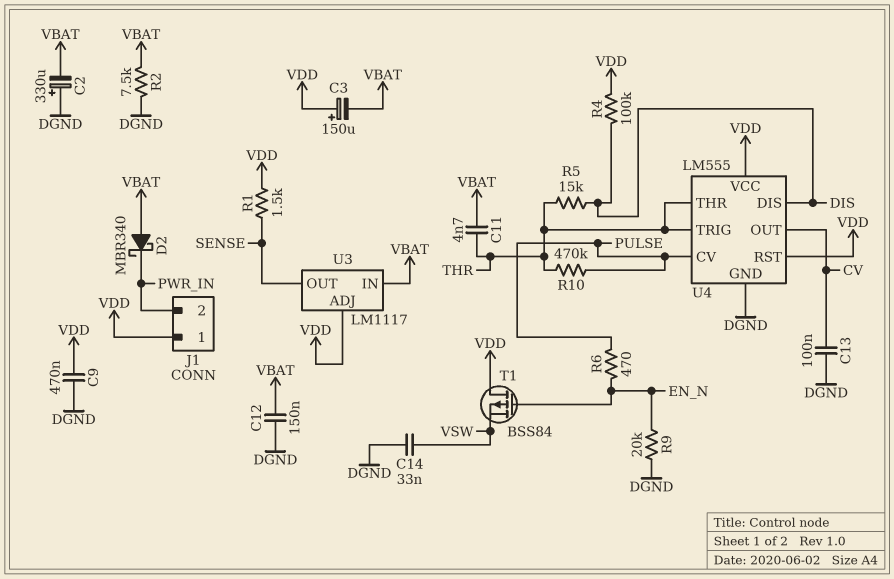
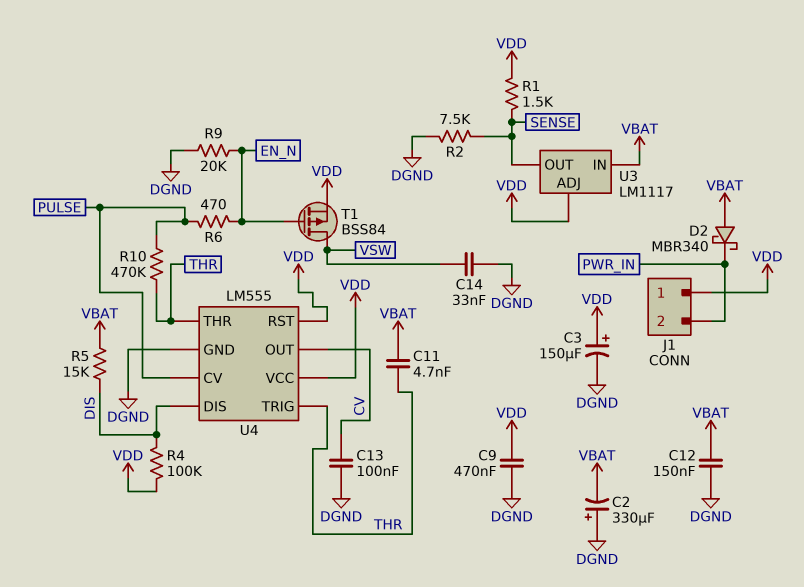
C3: 150uF (plus VDD, minus VBAT) -> 150uF (plus VDD, minus DGND)
R2: 7.5k (DGND, VBAT) -> 7.5k (DGND, SENSE)
R5: 15k (DIS, THR) -> 15k (DIS, VBAT)
T1: PMOS BSS84 (G EN_N, D VDD, S VSW) -> PMOS BSS84 (G EN_N, D VSW, S VDD)

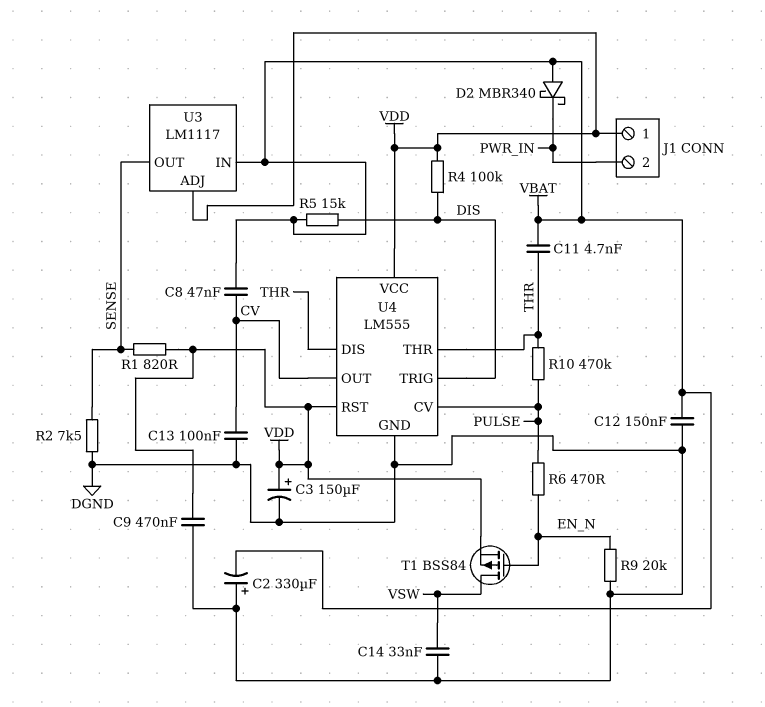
C8: none -> 47nF (CV, VBAT)
R1: 1.5k (SENSE, VDD) -> 820 (SENSE, VDD)
U4 pin DIS: DIS -> THR
U4 pin TRIG: THR -> DIS

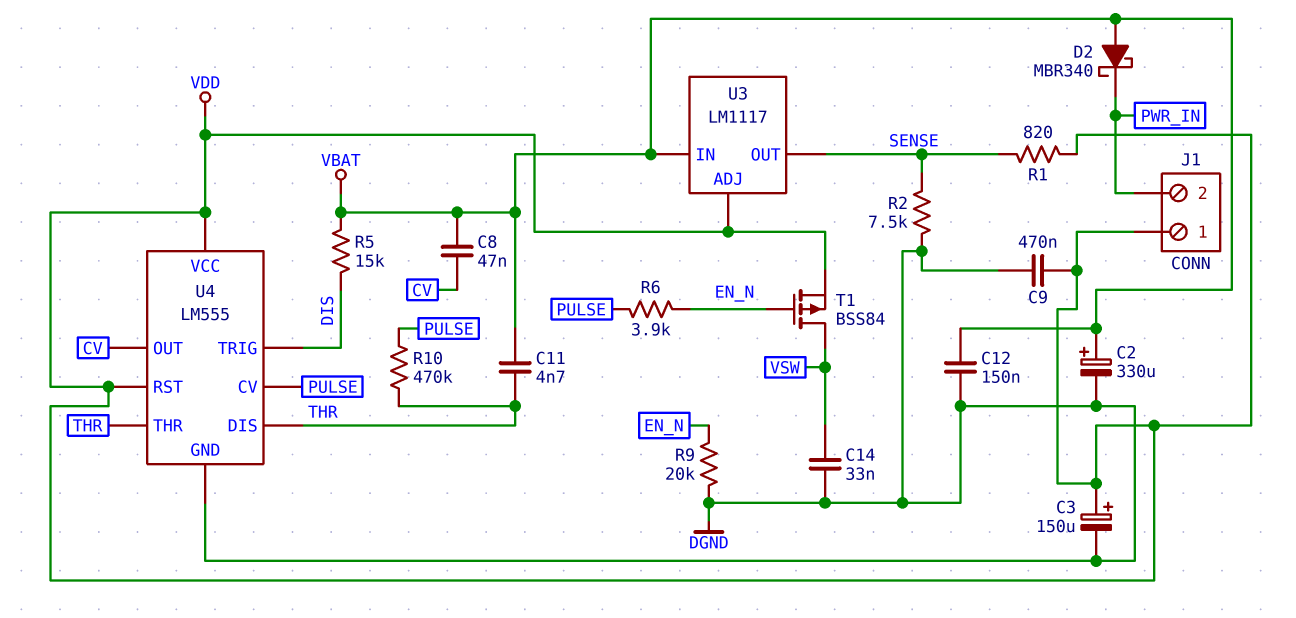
C2: 330uF (plus DGND, minus VBAT) -> 330uF (plus VBAT, minus DGND)
C13: 100nF (CV, DGND) -> none
R4: 100k (DIS, VDD) -> none
R6: 470 (EN_N, PULSE) -> 3.9k (EN_N, PULSE)

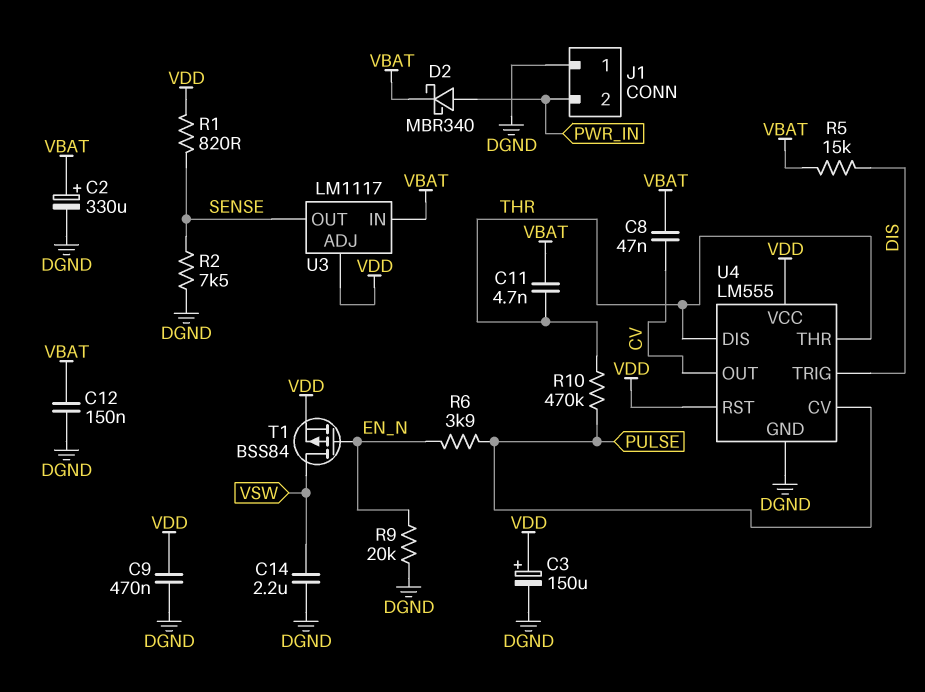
C14: 33nF (DGND, VSW) -> 2.2uF (DGND, VSW)
D2: schottky MBR340 (A VBAT, K PWR_IN) -> schottky MBR340 (A PWR_IN, K VBAT)
J1 pin 1: VDD -> DGND

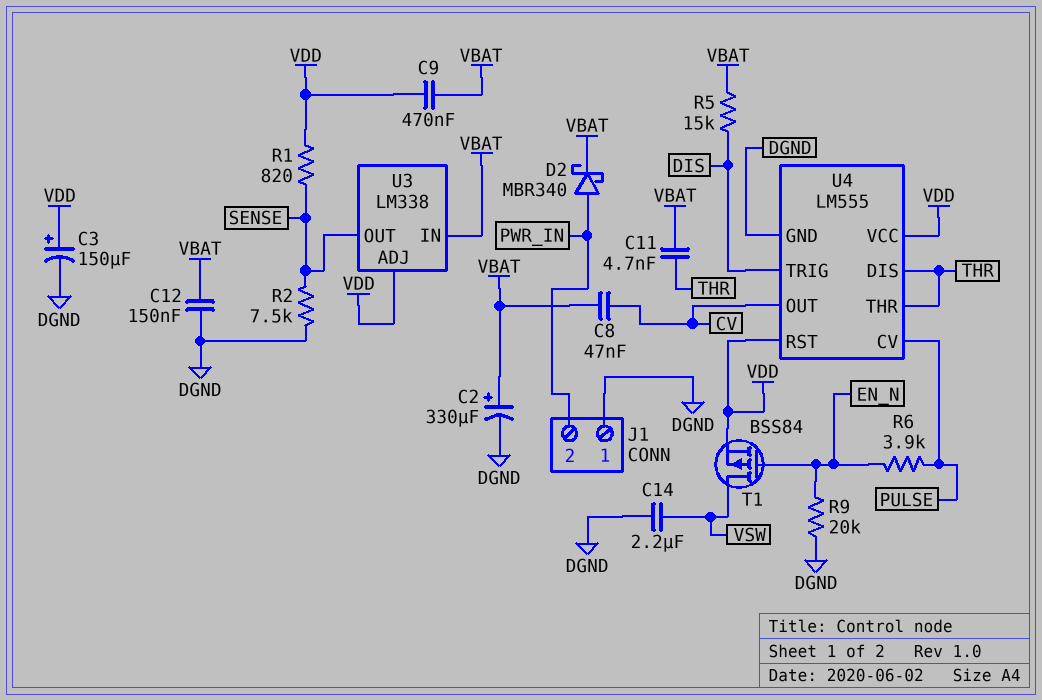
C9: 470nF (DGND, VDD) -> 470nF (VBAT, VDD)
R10: 470k (PULSE, THR) -> none
U3: LM1117 -> LM338

